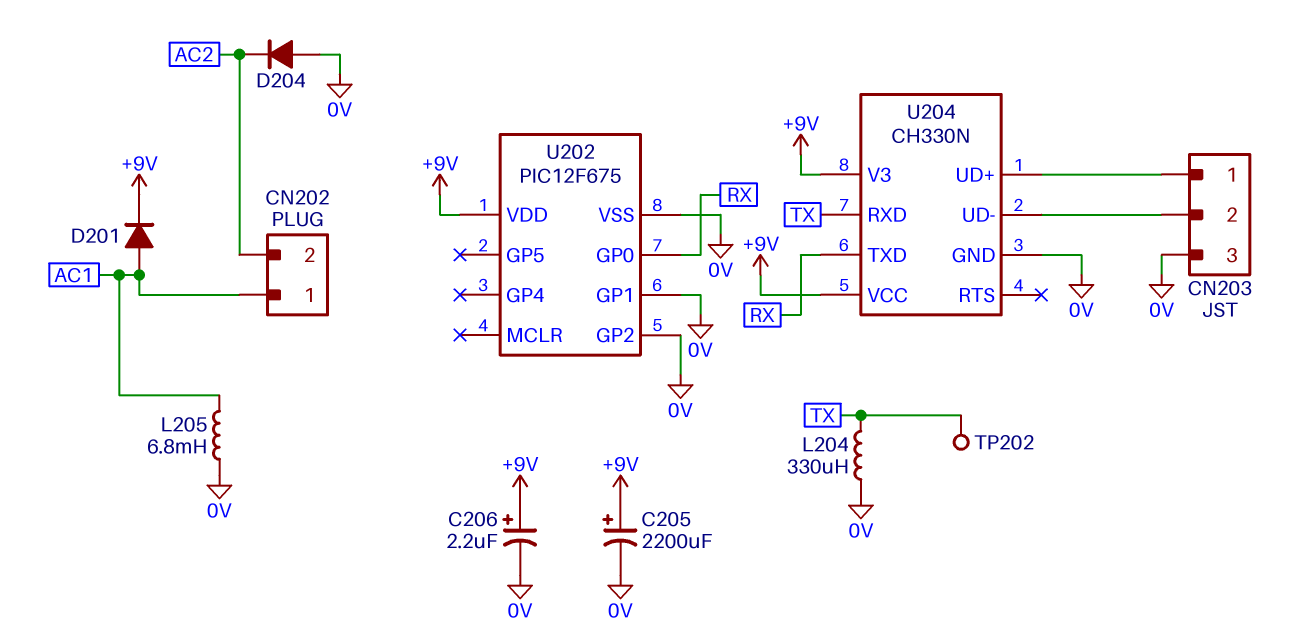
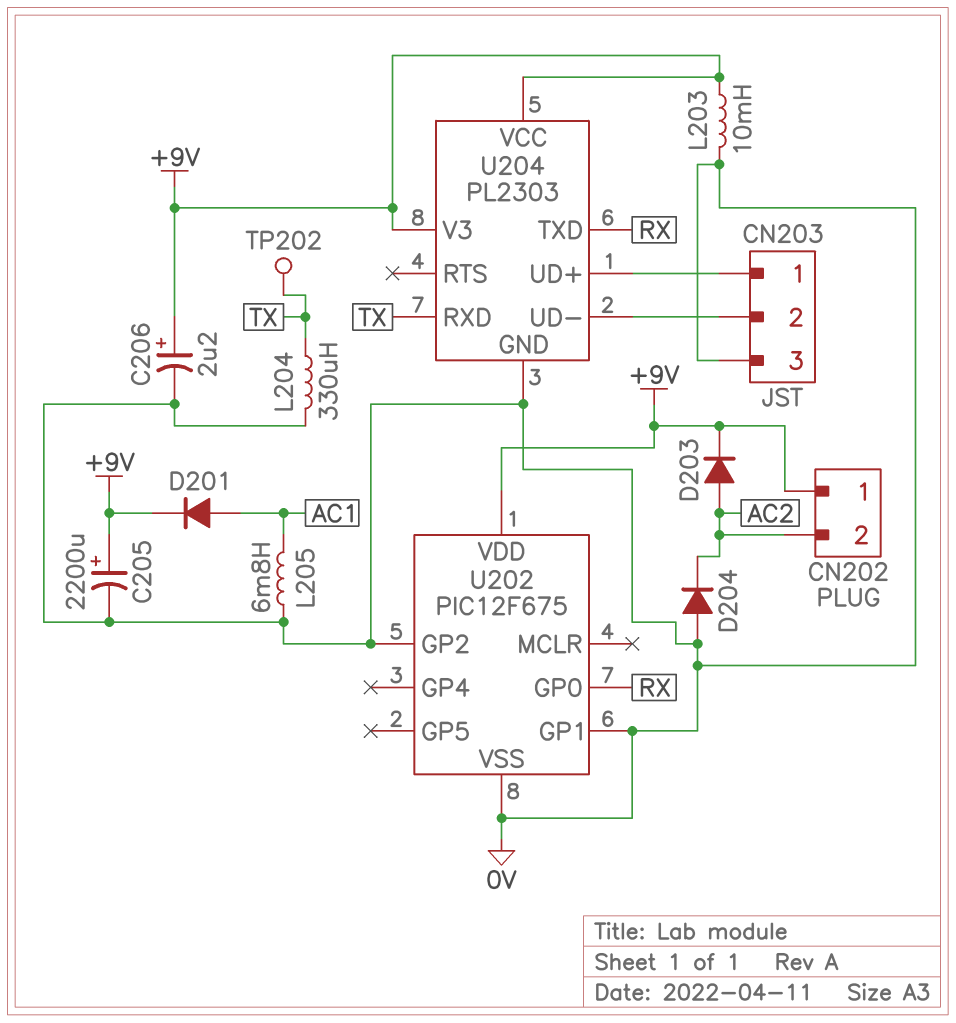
CN202 pin 1: AC1 -> +9V
D203: none -> diode (A AC2, K +9V)
L203: none -> 10mH (+9V, 0V)
U204: CH330N -> PL2303

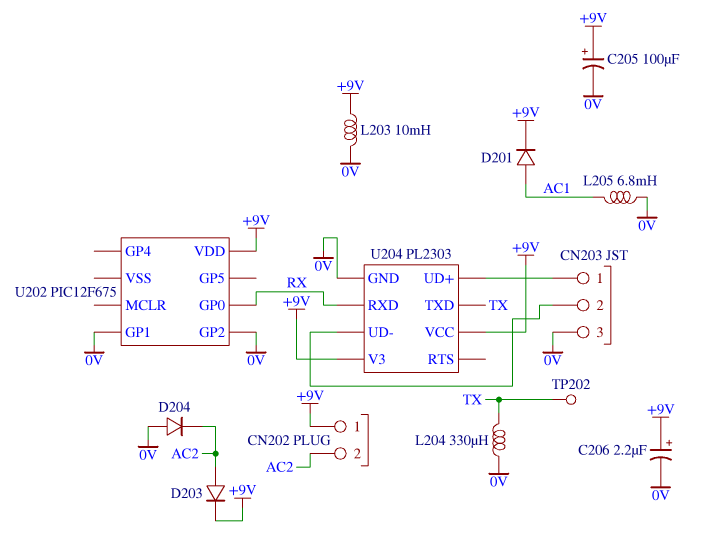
C205: 2200uF (plus +9V, minus 0V) -> 100uF (plus +9V, minus 0V)
U202 pin VSS: 0V -> none
U204 pin RXD: TX -> RX
U204 pin TXD: RX -> TX

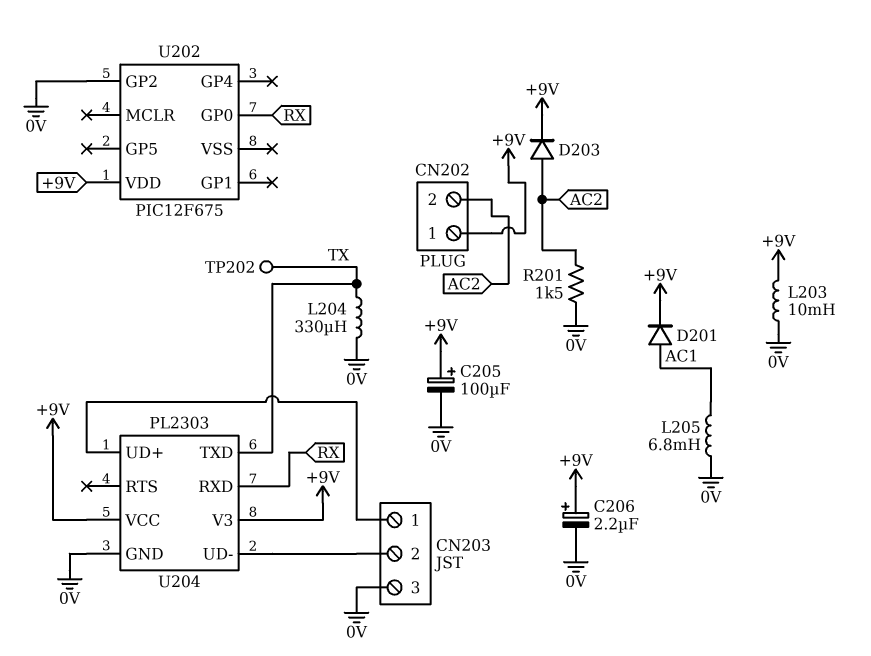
D204: diode (A 0V, K AC2) -> none
R201: none -> 1.5k (0V, AC2)
U202 pin GP1: 0V -> none

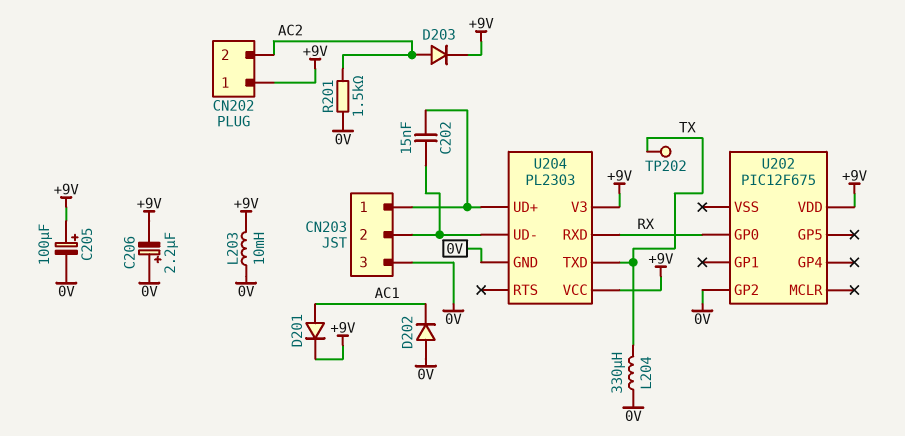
C202: none -> 15nF (CN203/1, CN203/2)
C206: 2.2uF (plus +9V, minus 0V) -> 2.2uF (plus 0V, minus +9V)
D202: none -> diode (A 0V, K AC1)
L205: 6.8mH (0V, AC1) -> none

